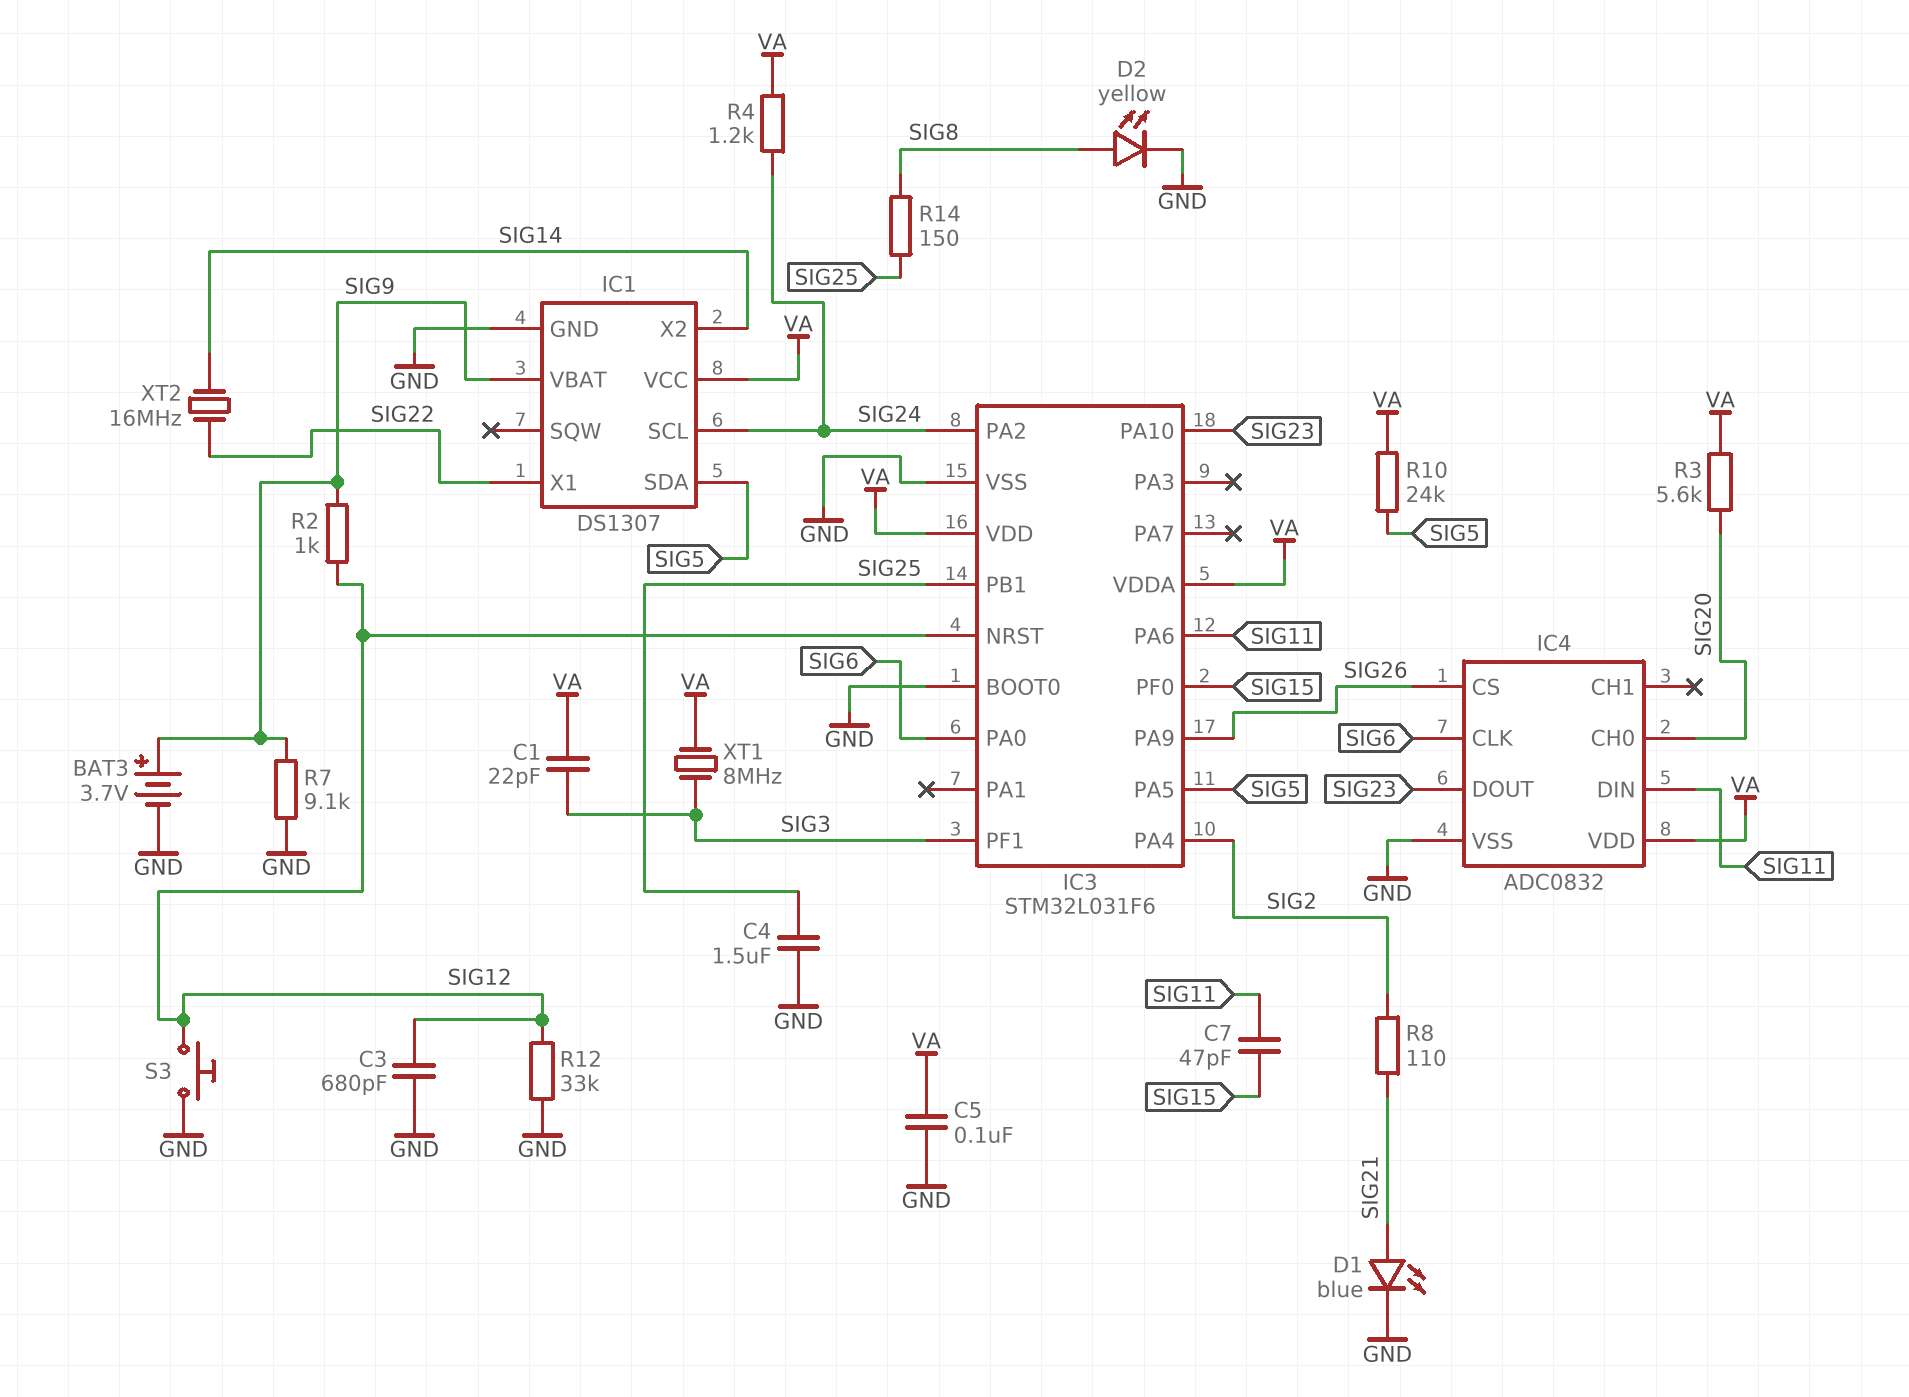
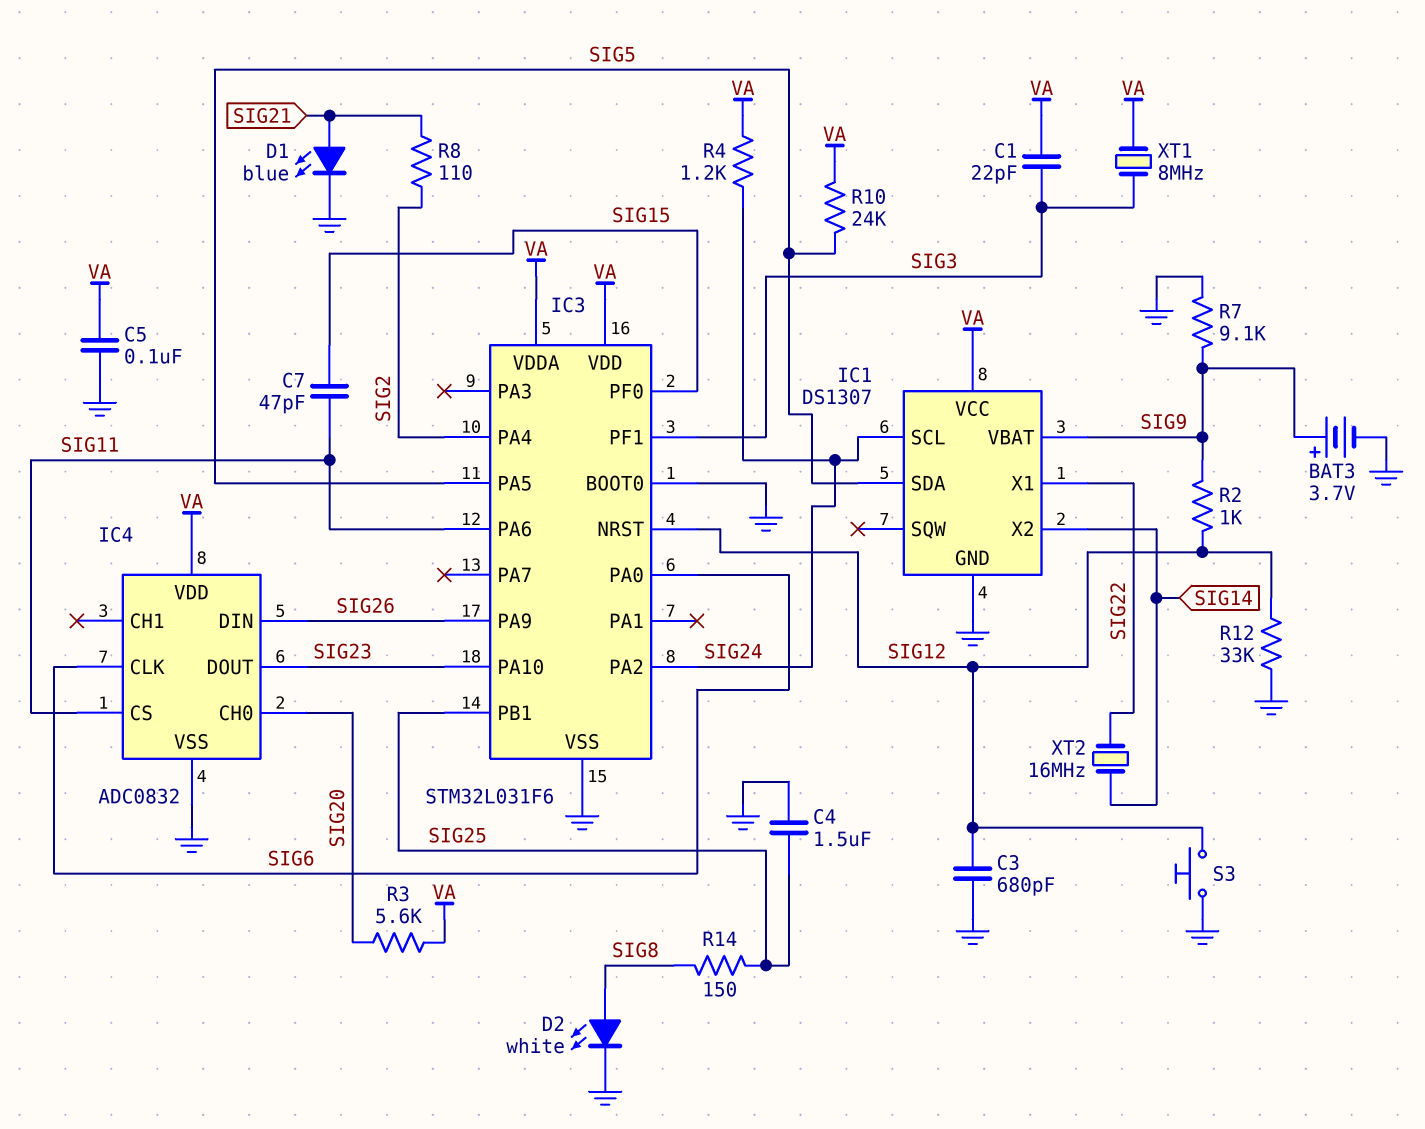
D2: LED yellow (A SIG8, K GND) -> LED white (A SIG8, K GND)
IC4 pin CS: SIG26 -> SIG11
IC4 pin DIN: SIG11 -> SIG26

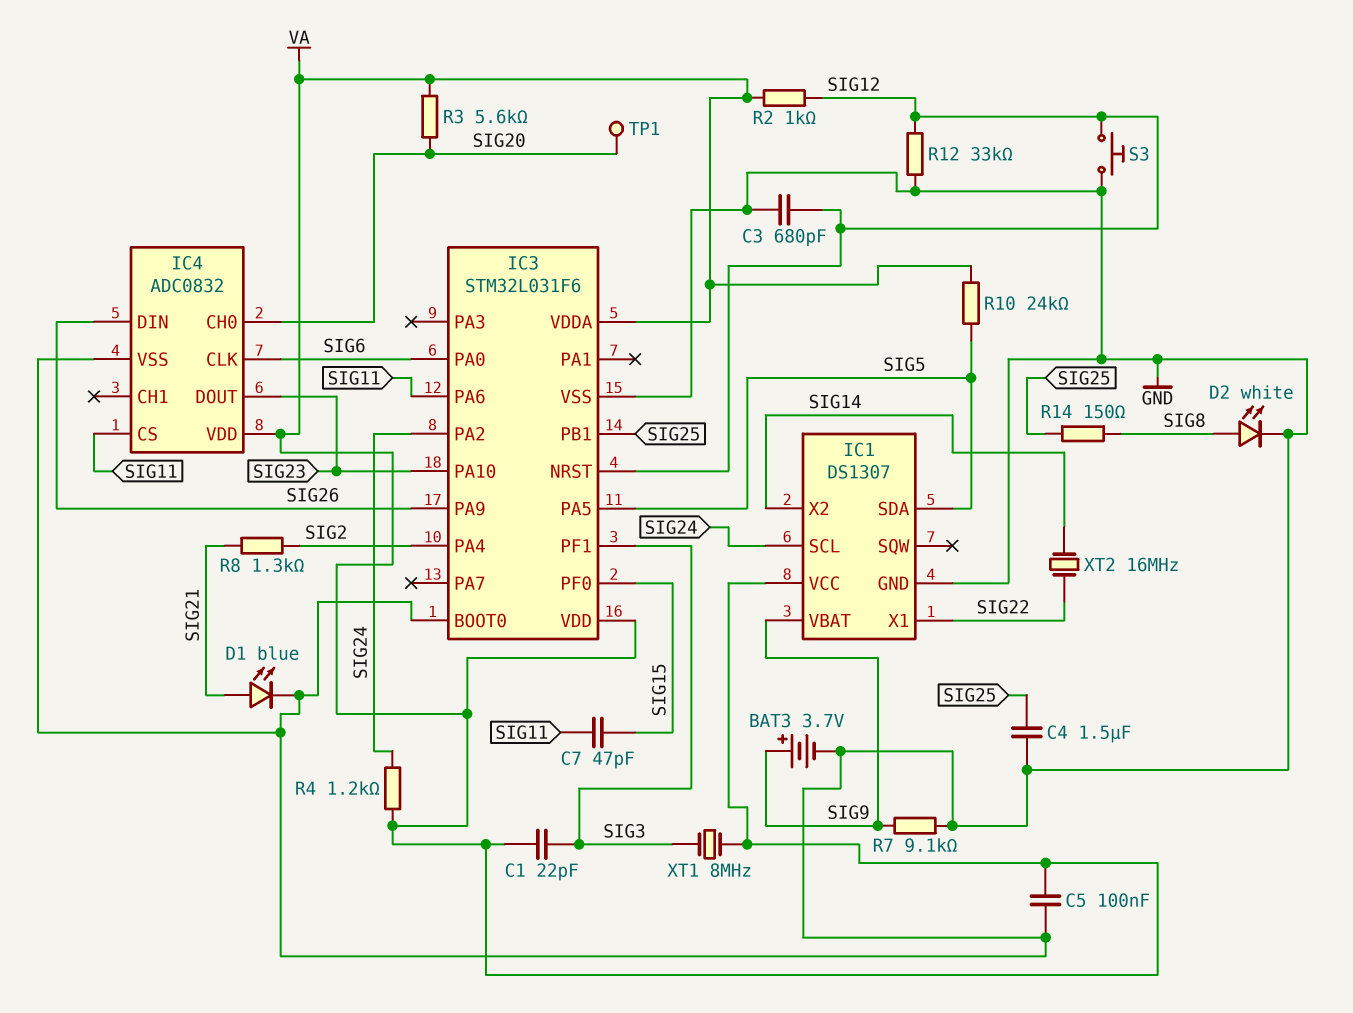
R2: 1k (SIG9, SIG12) -> 1k (SIG12, VA)
R8: 110 (SIG2, SIG21) -> 1.3k (SIG2, SIG21)
TP1: none -> test point (SIG20)

